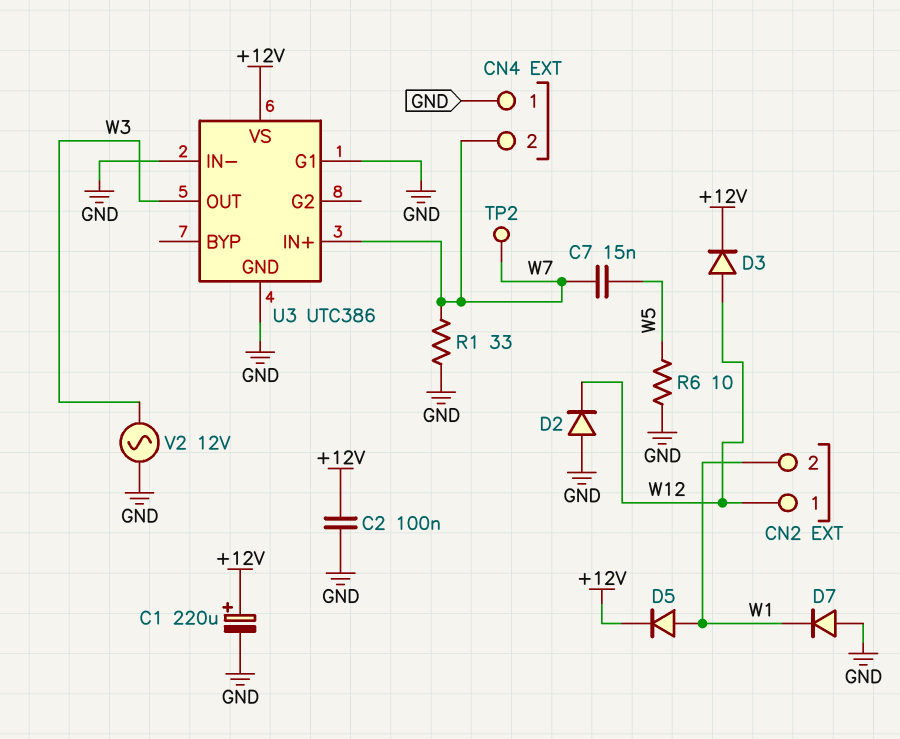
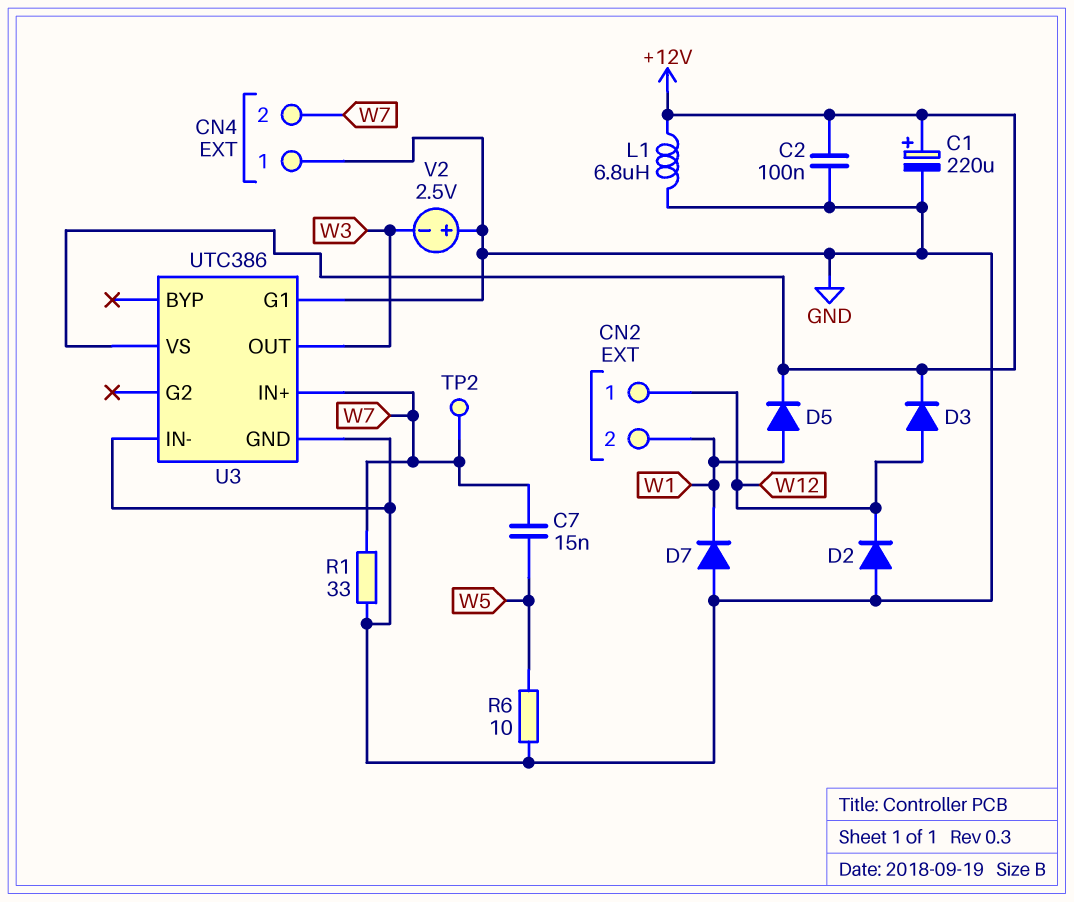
L1: none -> 6.8uH (+12V, GND)
V2: AC 12V (GND, W3) -> 2.5V (plus GND, minus W3)

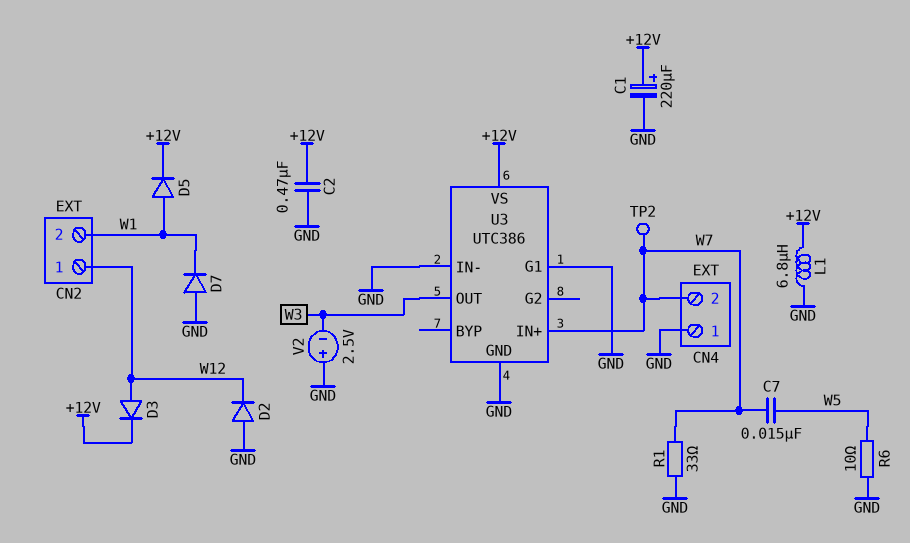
C2: 100nF (+12V, GND) -> 470nF (+12V, GND)

